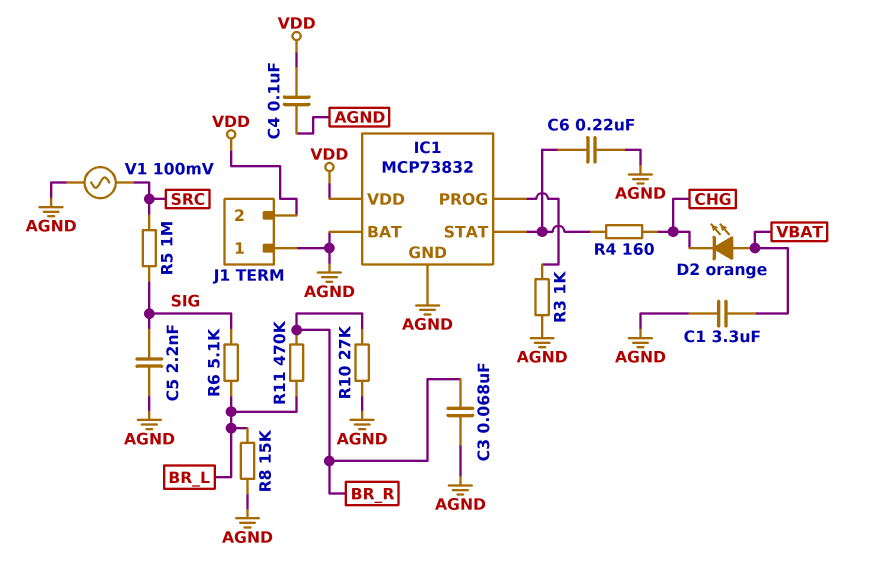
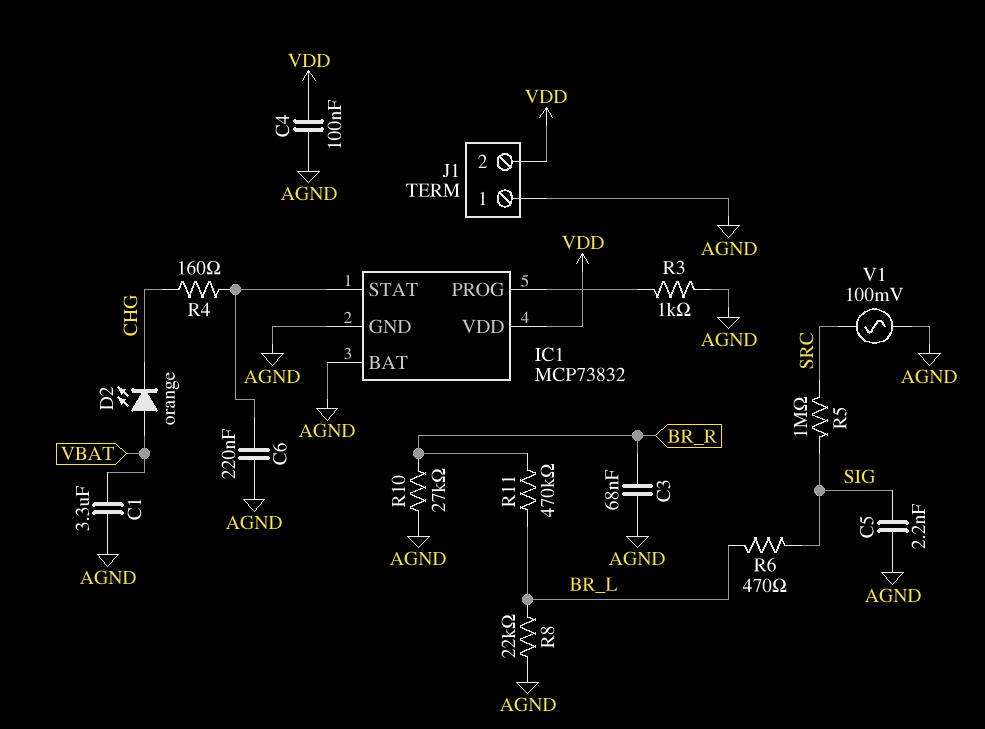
R6: 5.1k (BR_L, SIG) -> 470 (BR_L, SIG)
R8: 15k (AGND, BR_L) -> 22k (AGND, BR_L)

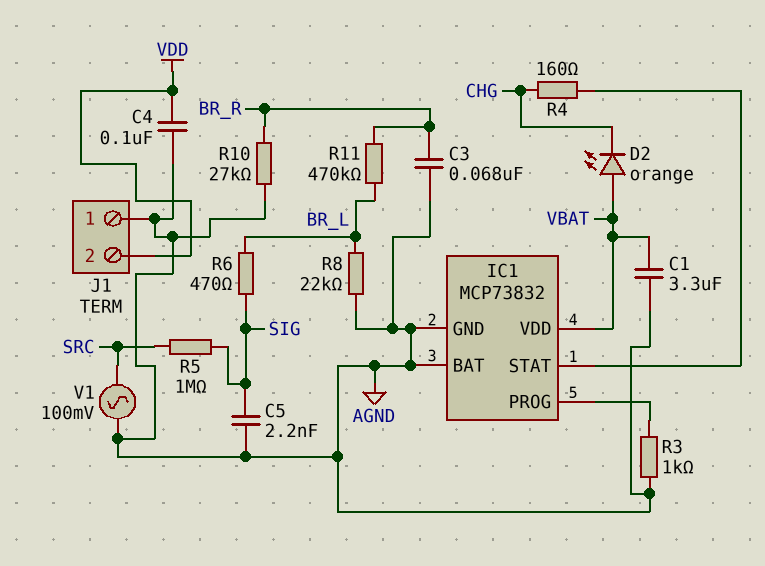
C6: 220nF (AGND, IC1/STAT) -> none
IC1 pin VDD: VDD -> VBAT

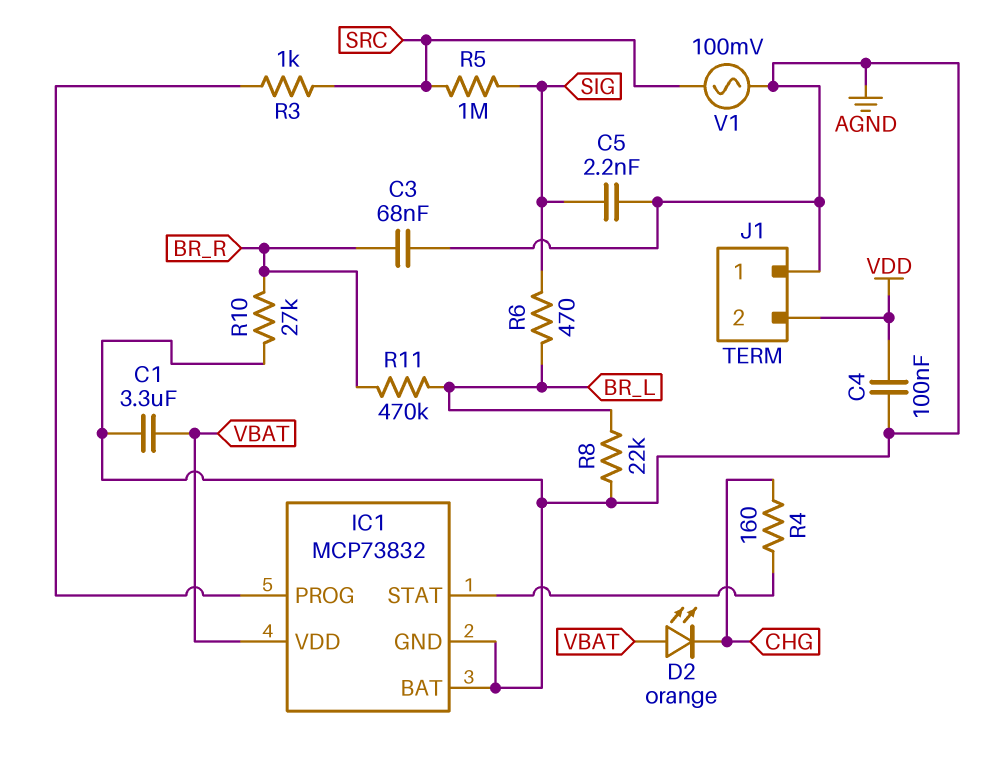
R3: 1k (AGND, IC1/PROG) -> 1k (IC1/PROG, SRC)

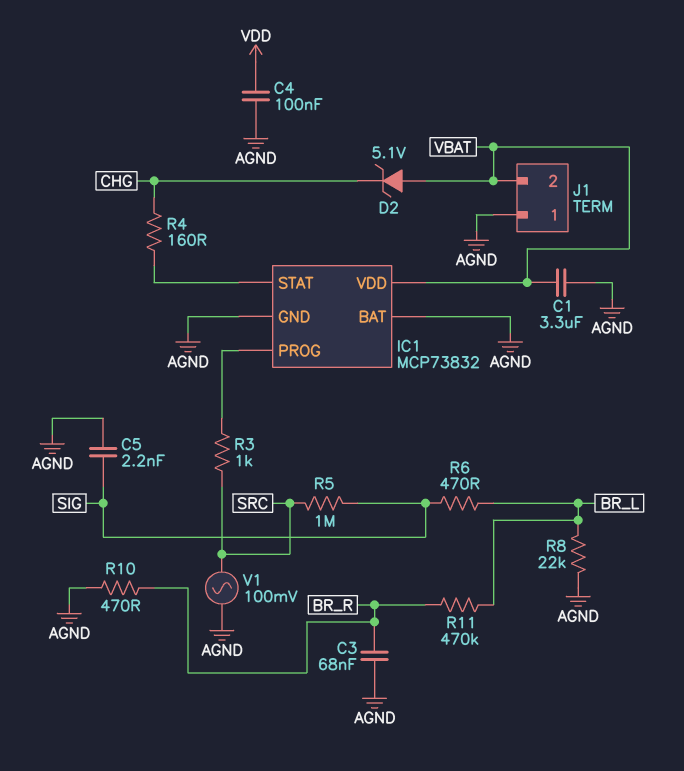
D2: LED orange (A VBAT, K CHG) -> zener 5.1V (A VBAT, K CHG)
J1 pin 2: VDD -> VBAT
R10: 27k (AGND, BR_R) -> 470 (AGND, BR_R)

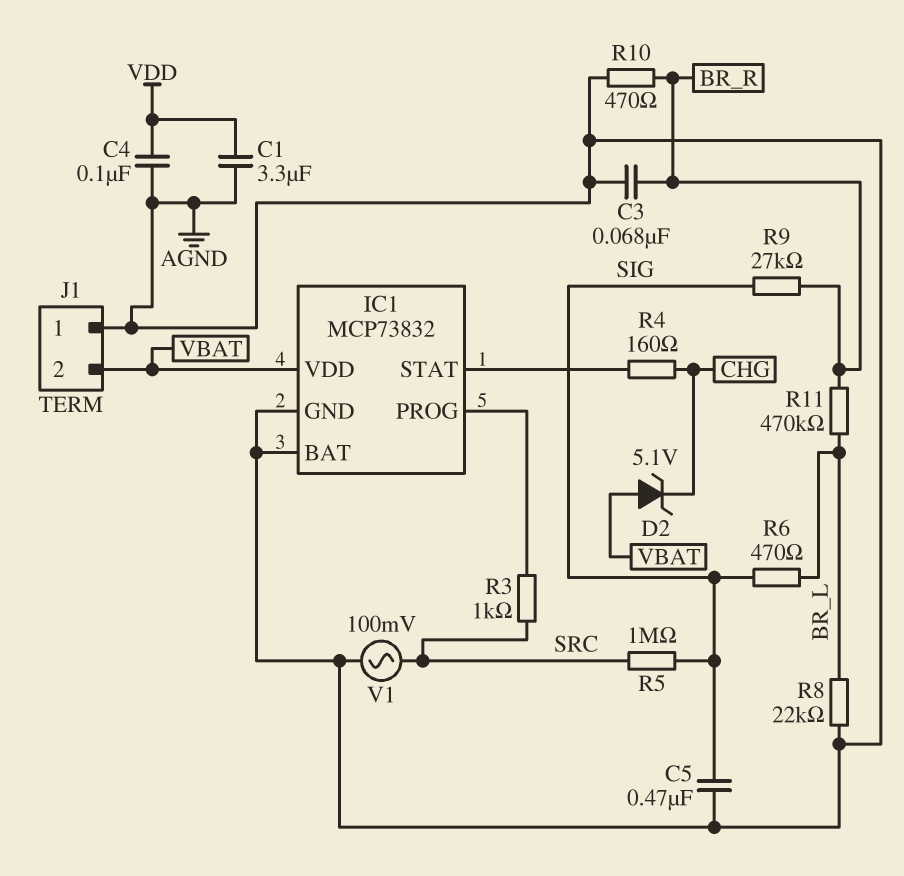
C1: 3.3uF (AGND, VBAT) -> 3.3uF (AGND, VDD)
C5: 2.2nF (AGND, SIG) -> 470nF (AGND, SIG)
R9: none -> 27k (BR_R, SIG)

